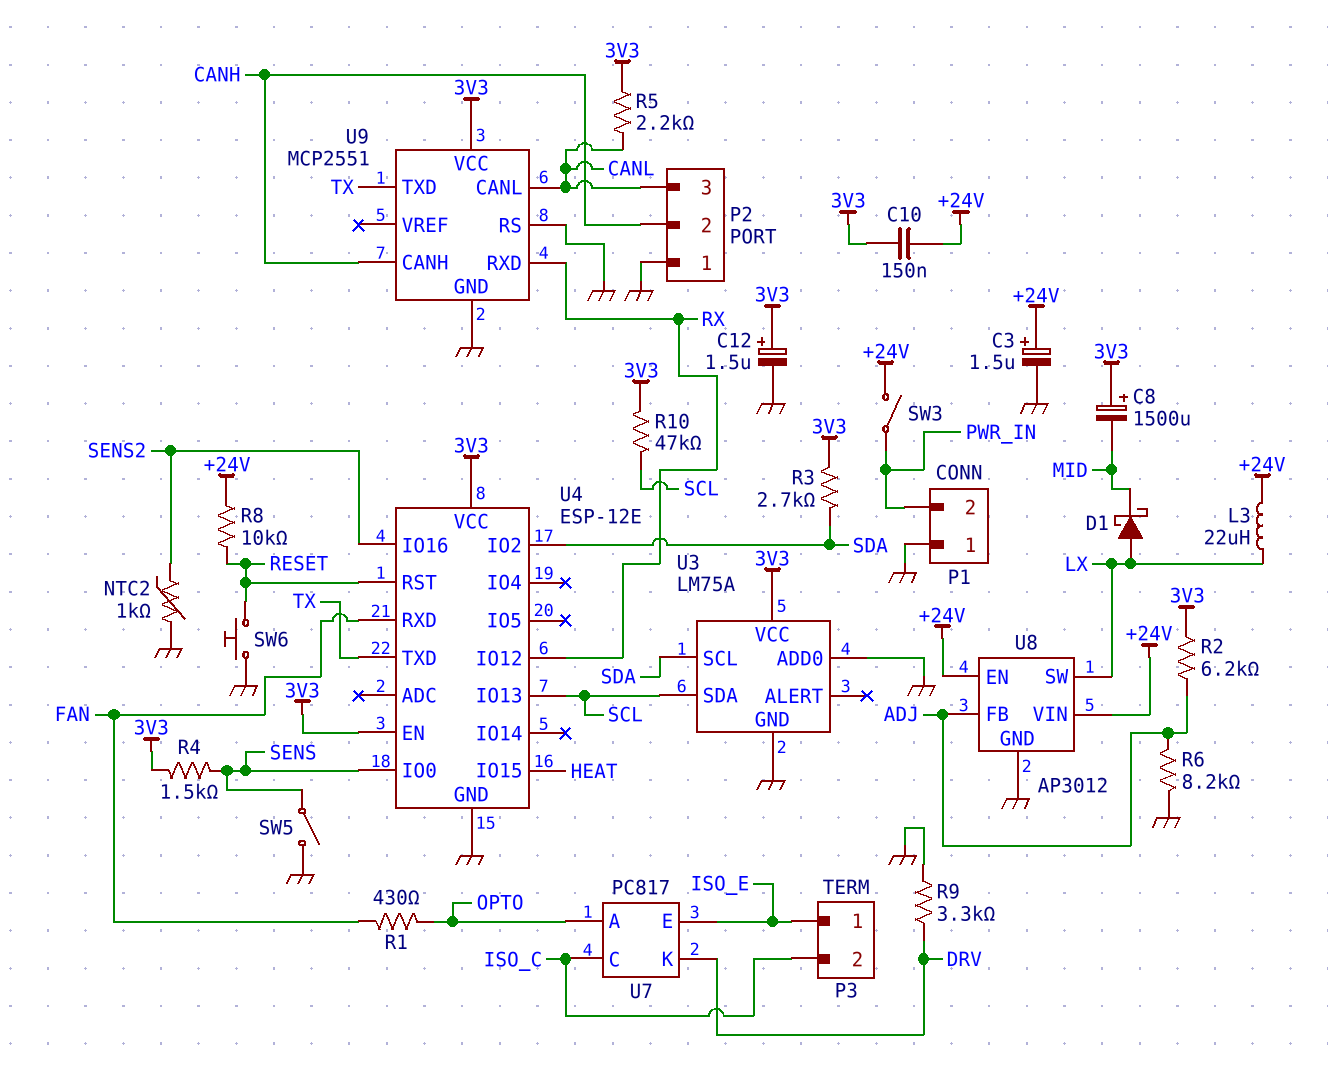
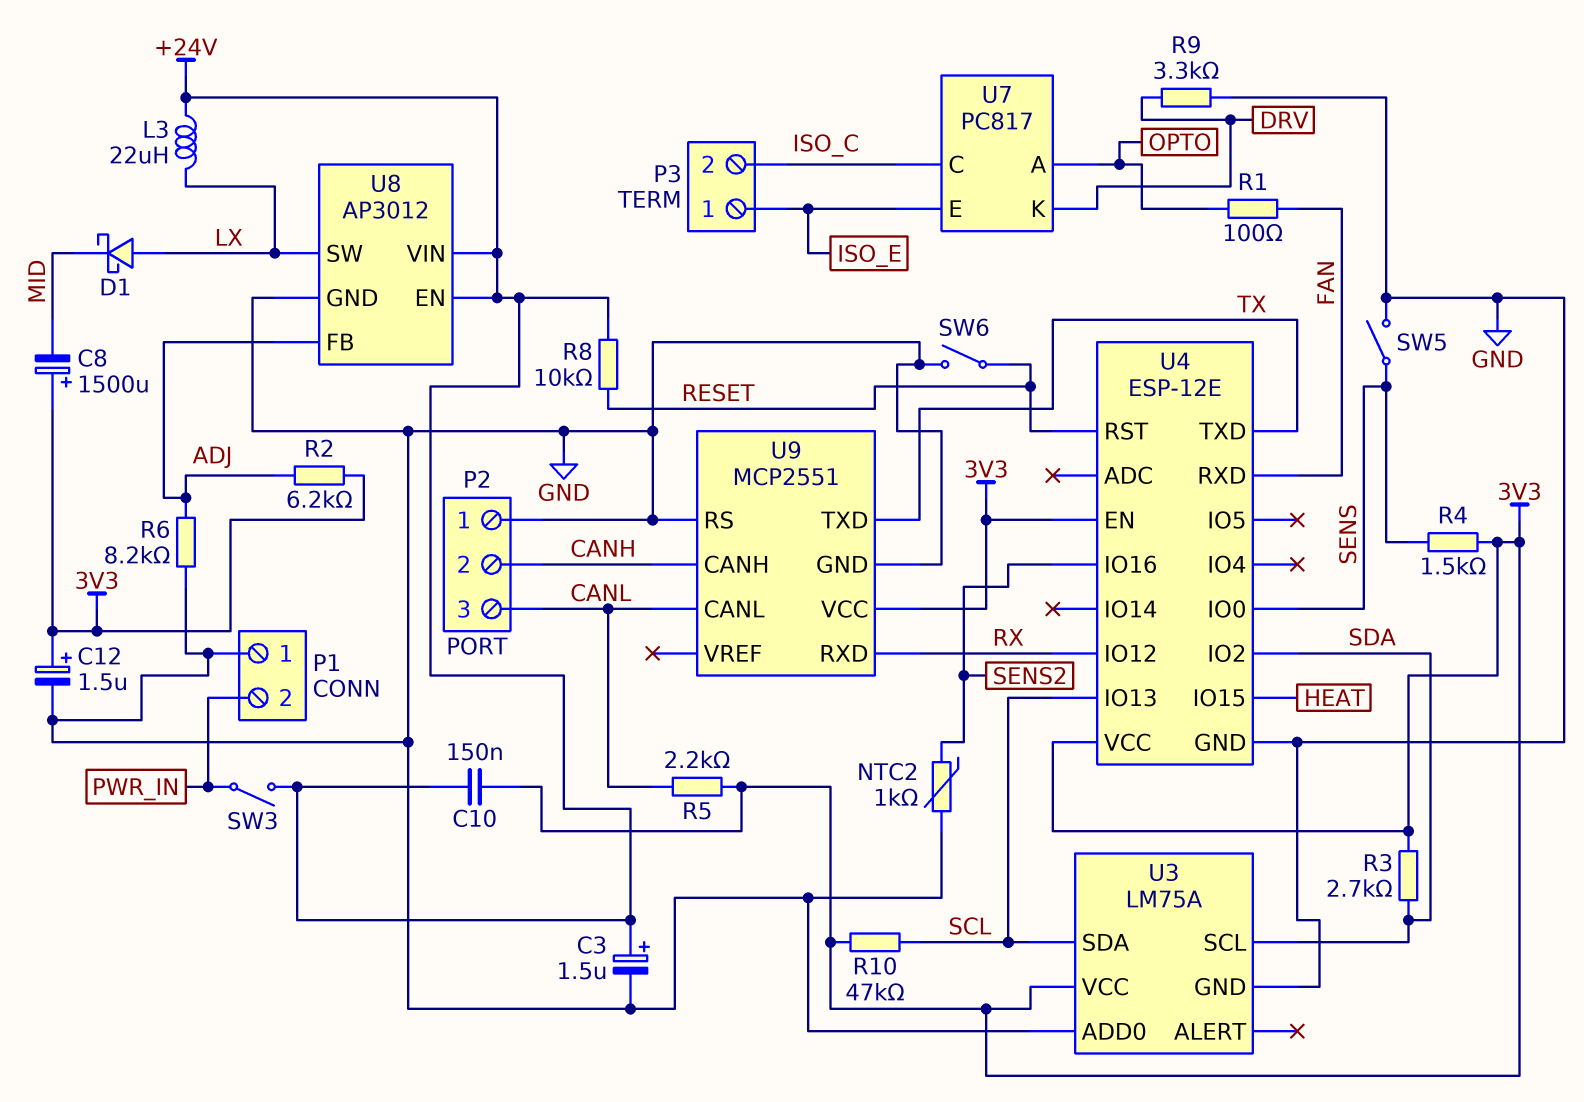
R1: 430 (FAN, OPTO) -> 100 (FAN, OPTO)
SW6: button (GND, RESET) -> switch (GND, RESET)

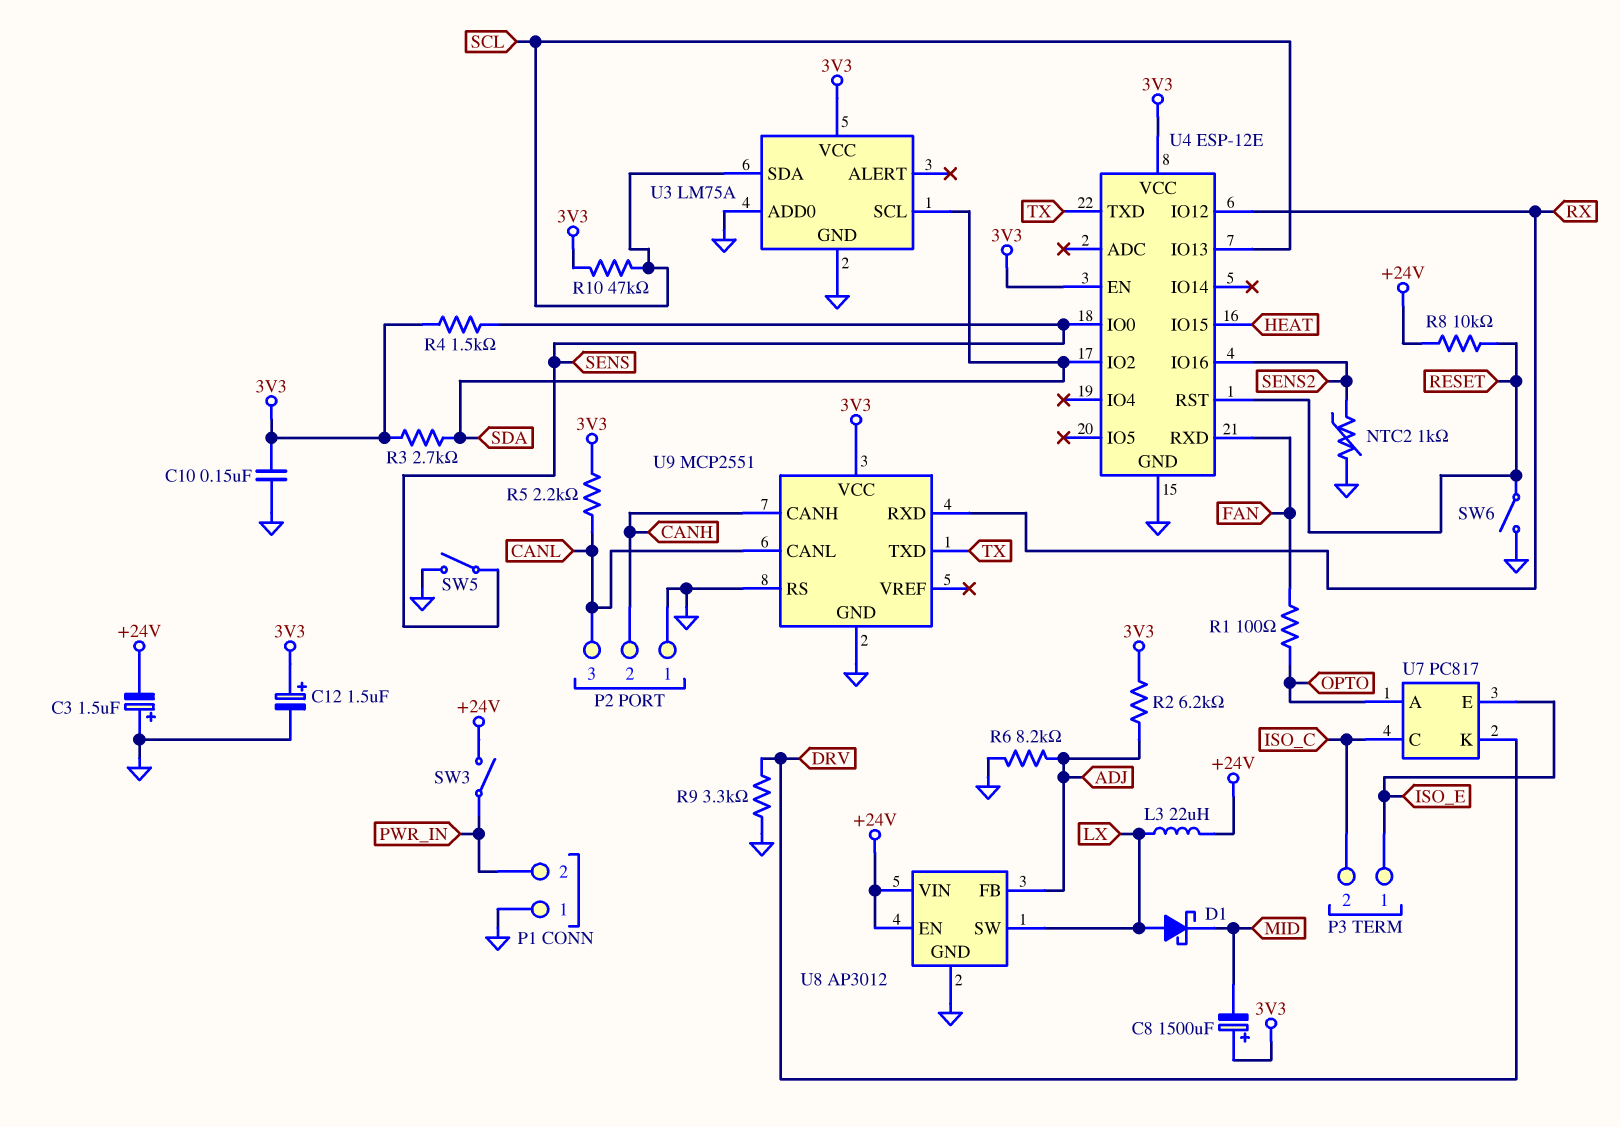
C3: 1.5uF (plus +24V, minus GND) -> 1.5uF (plus GND, minus +24V)
C10: 150nF (+24V, 3V3) -> 150nF (3V3, GND)

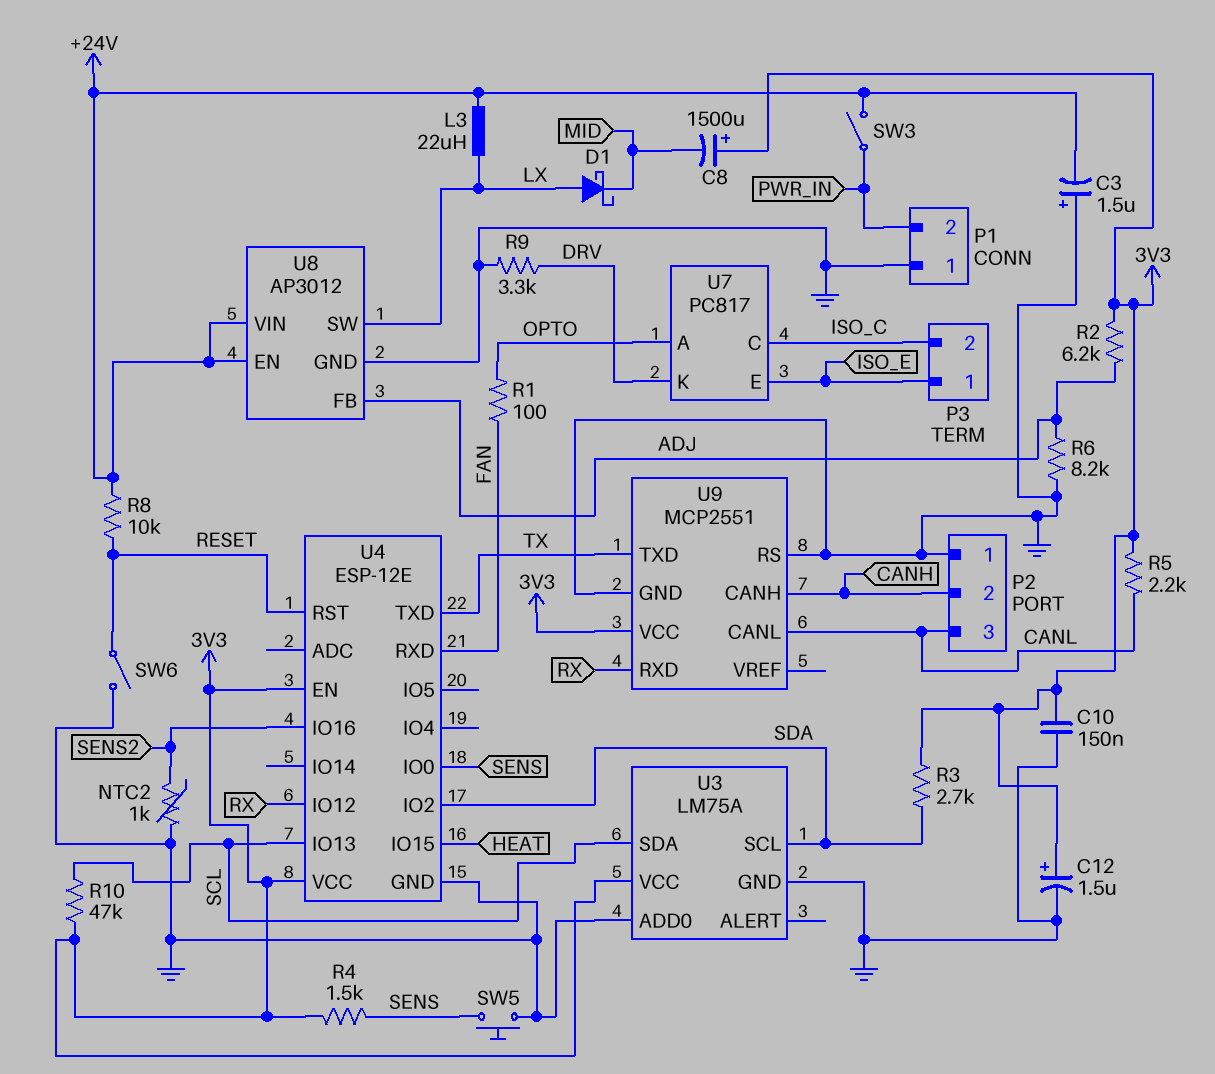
SW5: switch (GND, SENS) -> button (GND, SENS)

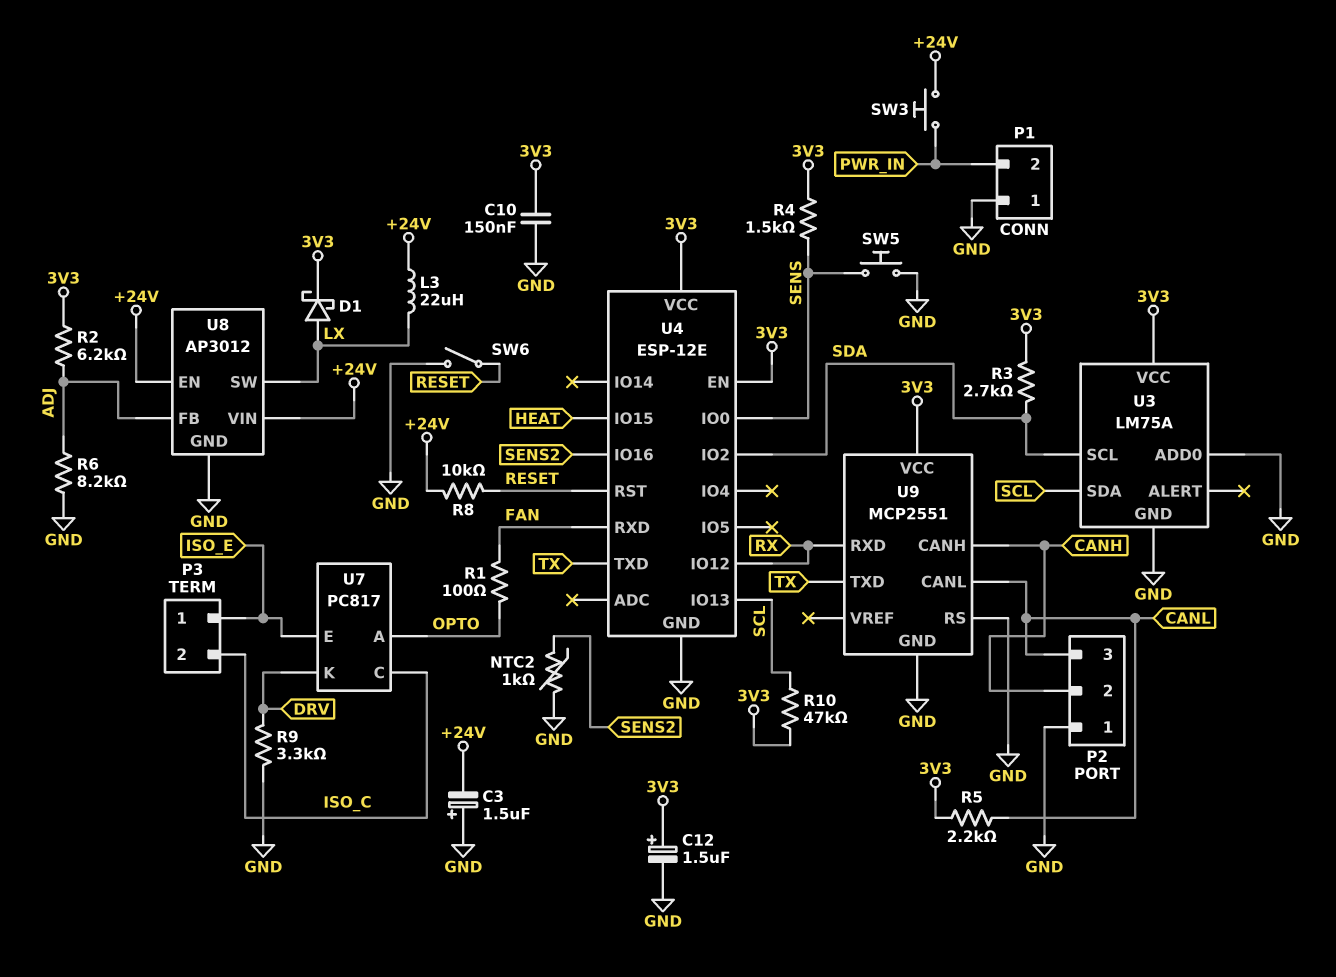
C8: 1500uF (plus 3V3, minus MID) -> none
D1: schottky (A LX, K MID) -> schottky (A LX, K 3V3)
SW3: switch (+24V, PWR_IN) -> button (+24V, PWR_IN)

